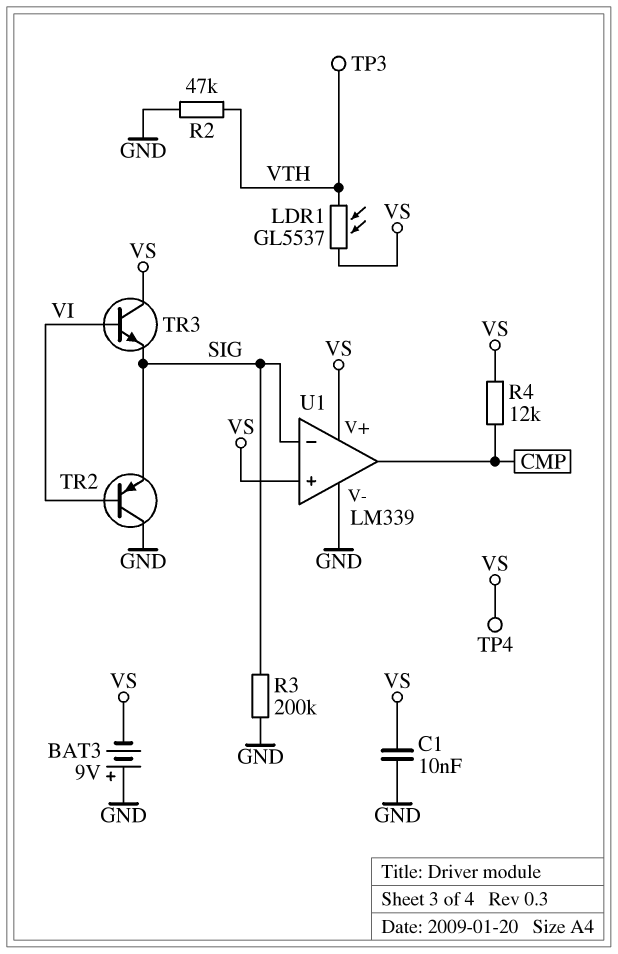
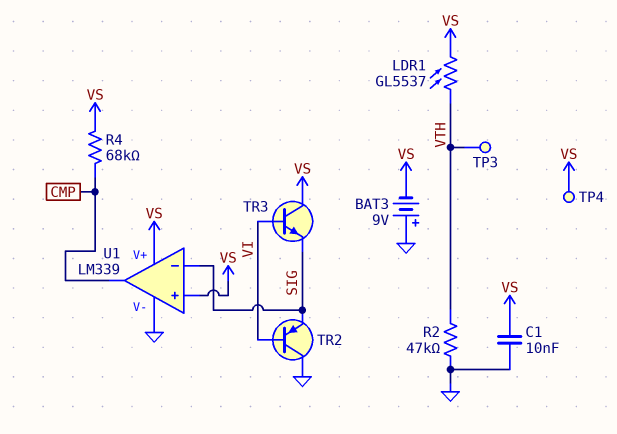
R3: 200k (GND, SIG) -> none
R4: 12k (CMP, VS) -> 68k (CMP, VS)

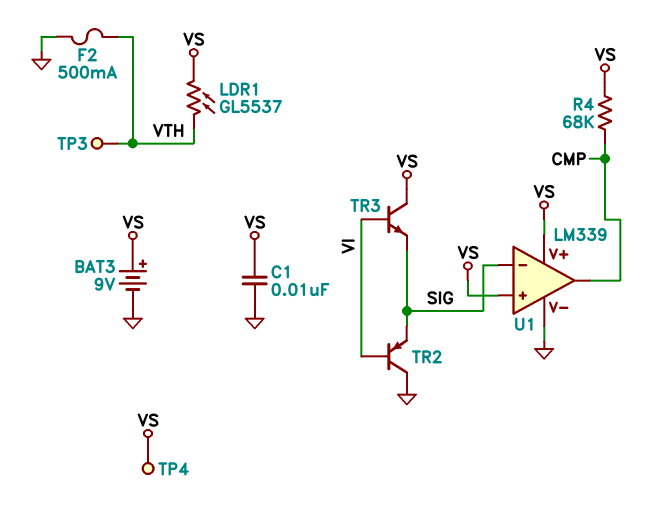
BAT3: 9V (plus GND, minus VS) -> 9V (plus VS, minus GND)
F2: none -> 500mA (GND, VTH)
R2: 47k (GND, VTH) -> none

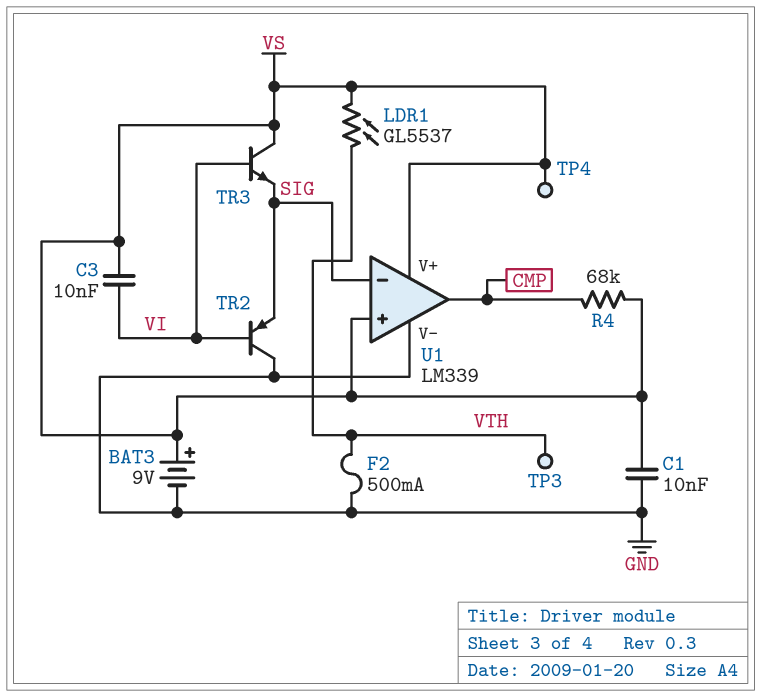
C3: none -> 10nF (VI, VS)

